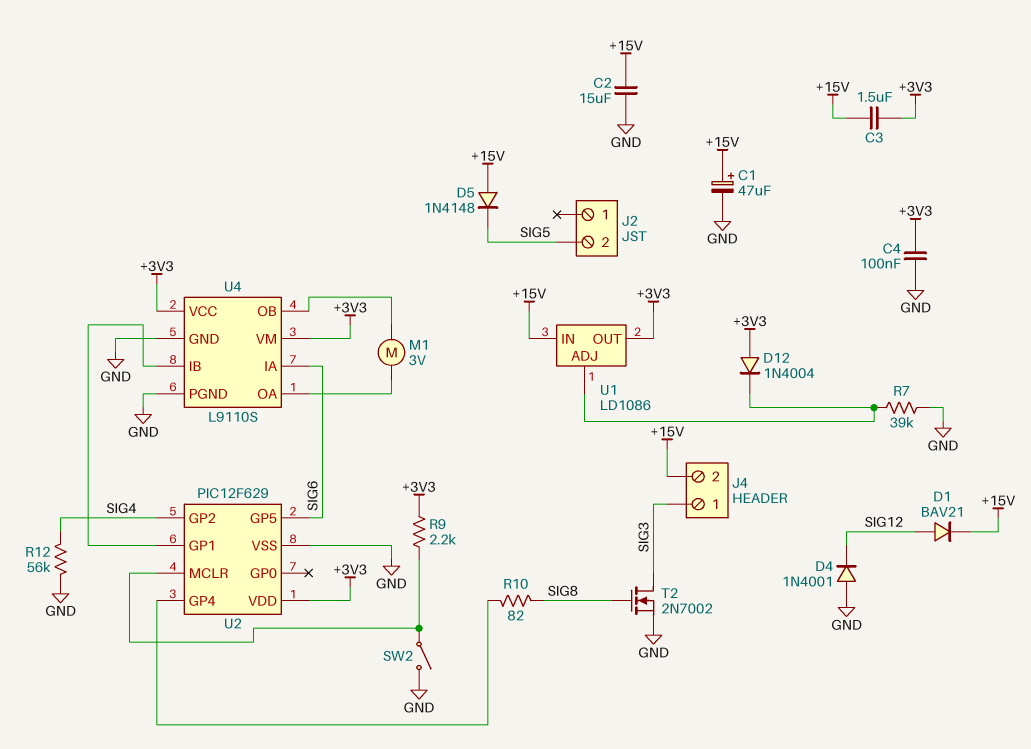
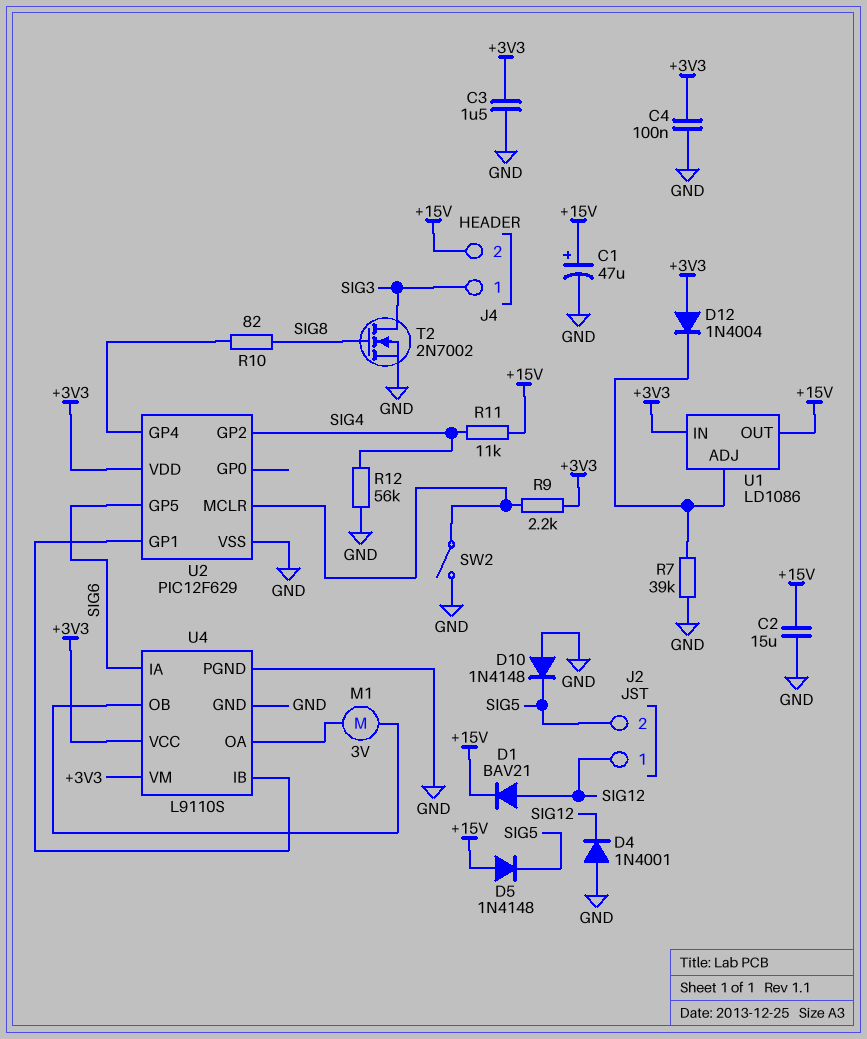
C3: 1.5uF (+3V3, +15V) -> 1.5uF (+3V3, GND)
D10: none -> diode 1N4148 (A GND, K SIG5)
J2 pin 1: none -> SIG12
R11: none -> 11k (+15V, SIG4)
U1 pin IN: +15V -> +3V3
U1 pin OUT: +3V3 -> +15V

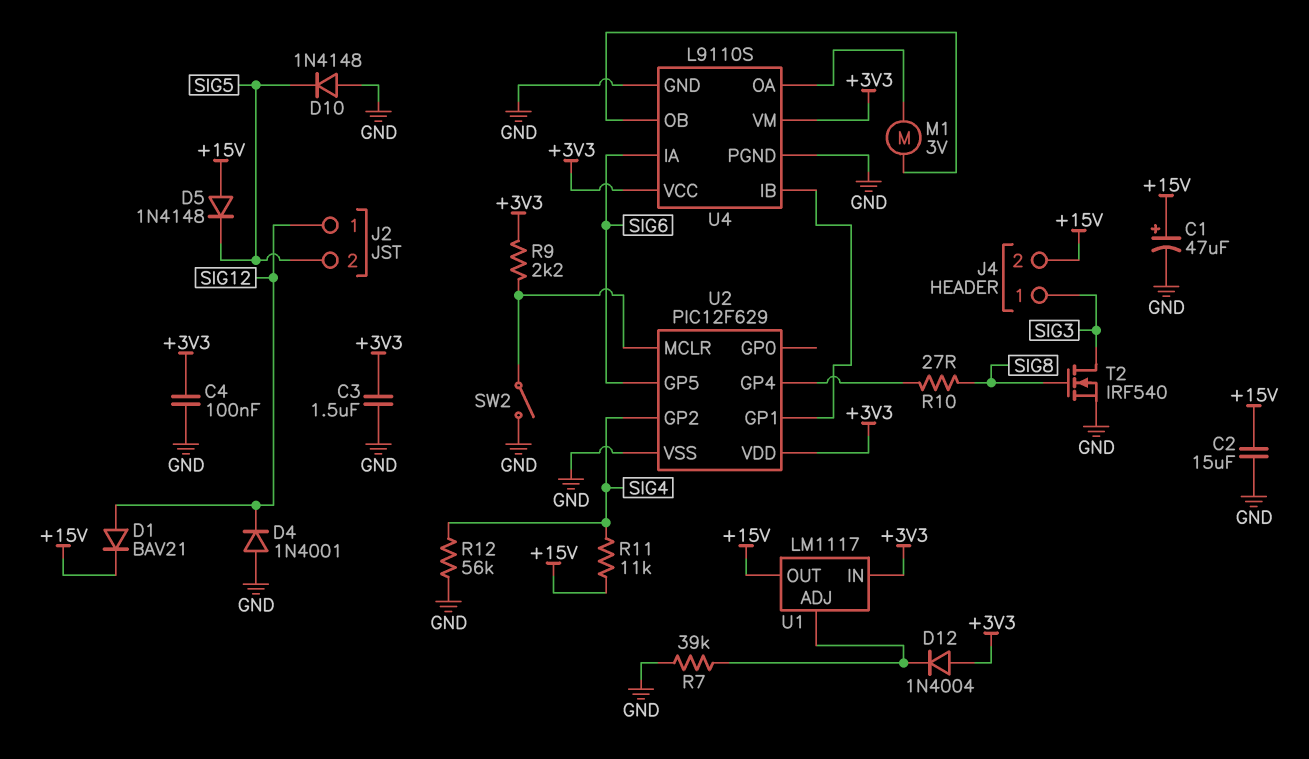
R10: 82 (SIG8, U2/GP4) -> 27 (SIG8, U2/GP4)
T2: NMOS 2N7002 (G SIG8, D SIG3, S GND) -> NMOS IRF540 (G SIG8, D SIG3, S GND)
U1: LD1086 -> LM1117

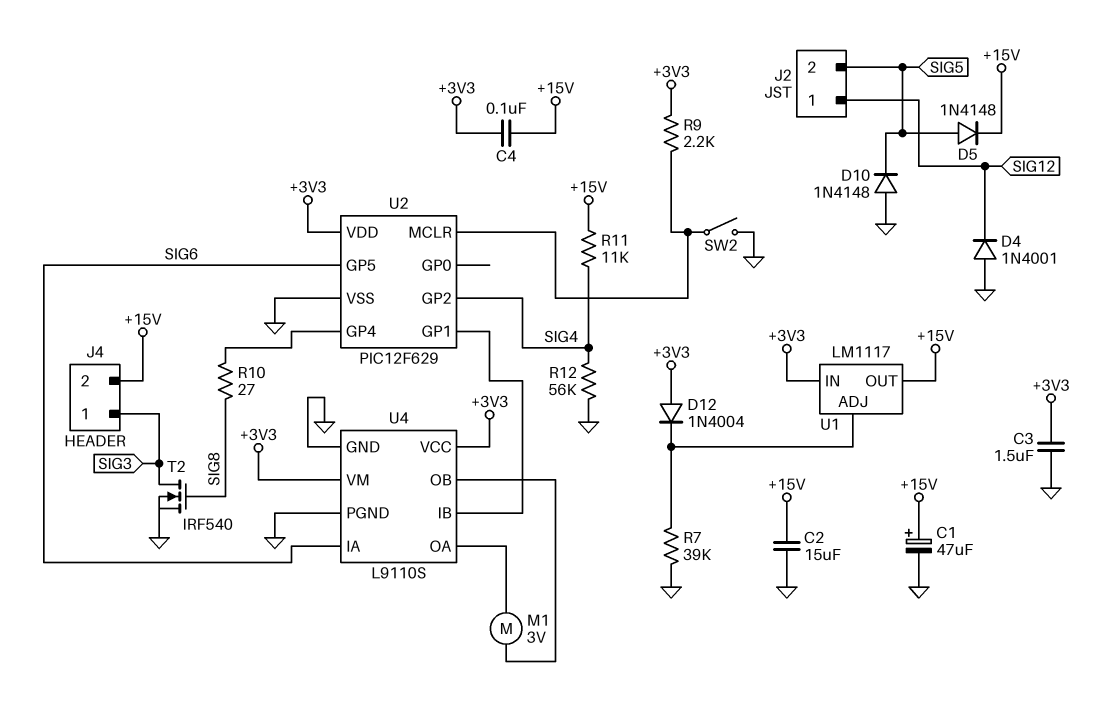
C4: 100nF (+3V3, GND) -> 100nF (+3V3, +15V)
D1: diode BAV21 (A SIG12, K +15V) -> none
D5: diode 1N4148 (A +15V, K SIG5) -> diode 1N4148 (A SIG5, K +15V)

